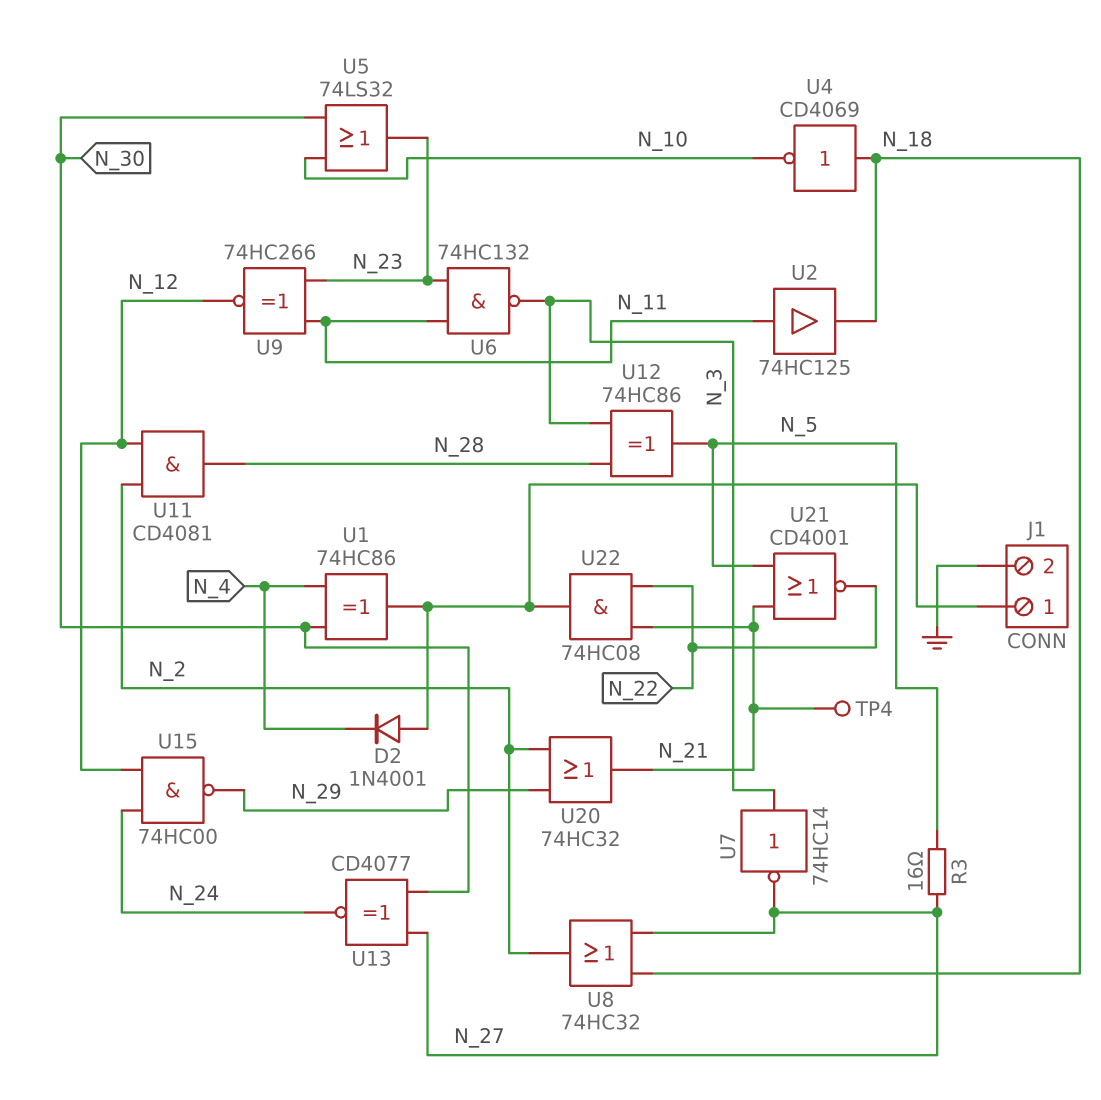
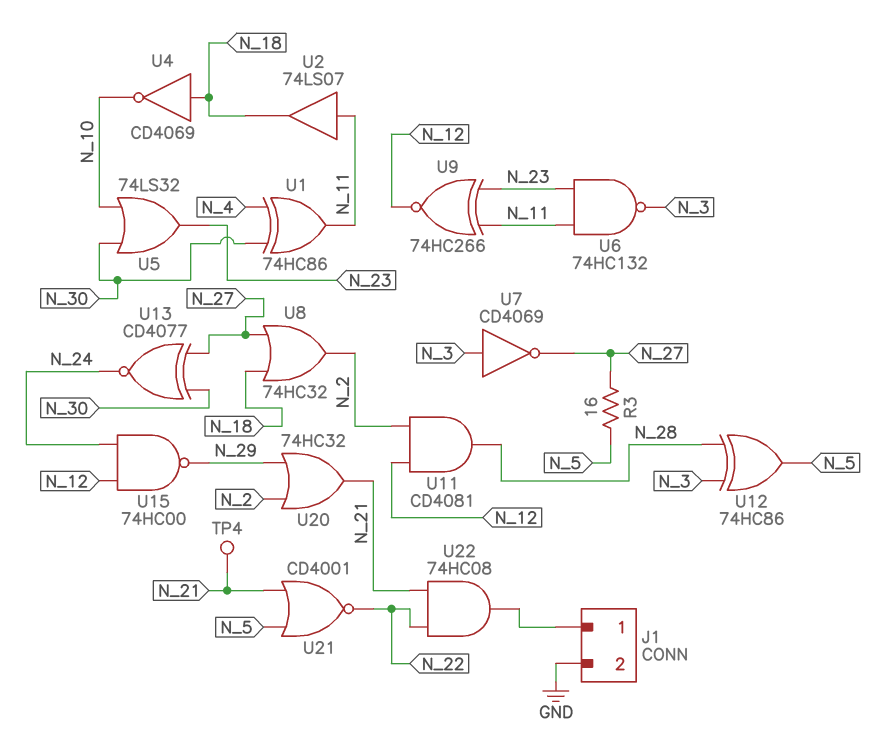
D2: diode 1N4001 (A J1/1, K N_4) -> none
U1: XOR 74HC86 (in N_4, in N_30, out J1/1) -> XOR 74HC86 (in N_4, in N_30, out N_11)
U2: buffer 74HC125 (in N_11, out N_18) -> buffer 74LS07 (in N_11, out N_18)
U7: NOT 74HC14 (in N_3, out N_27) -> NOT CD4069 (in N_3, out N_27)

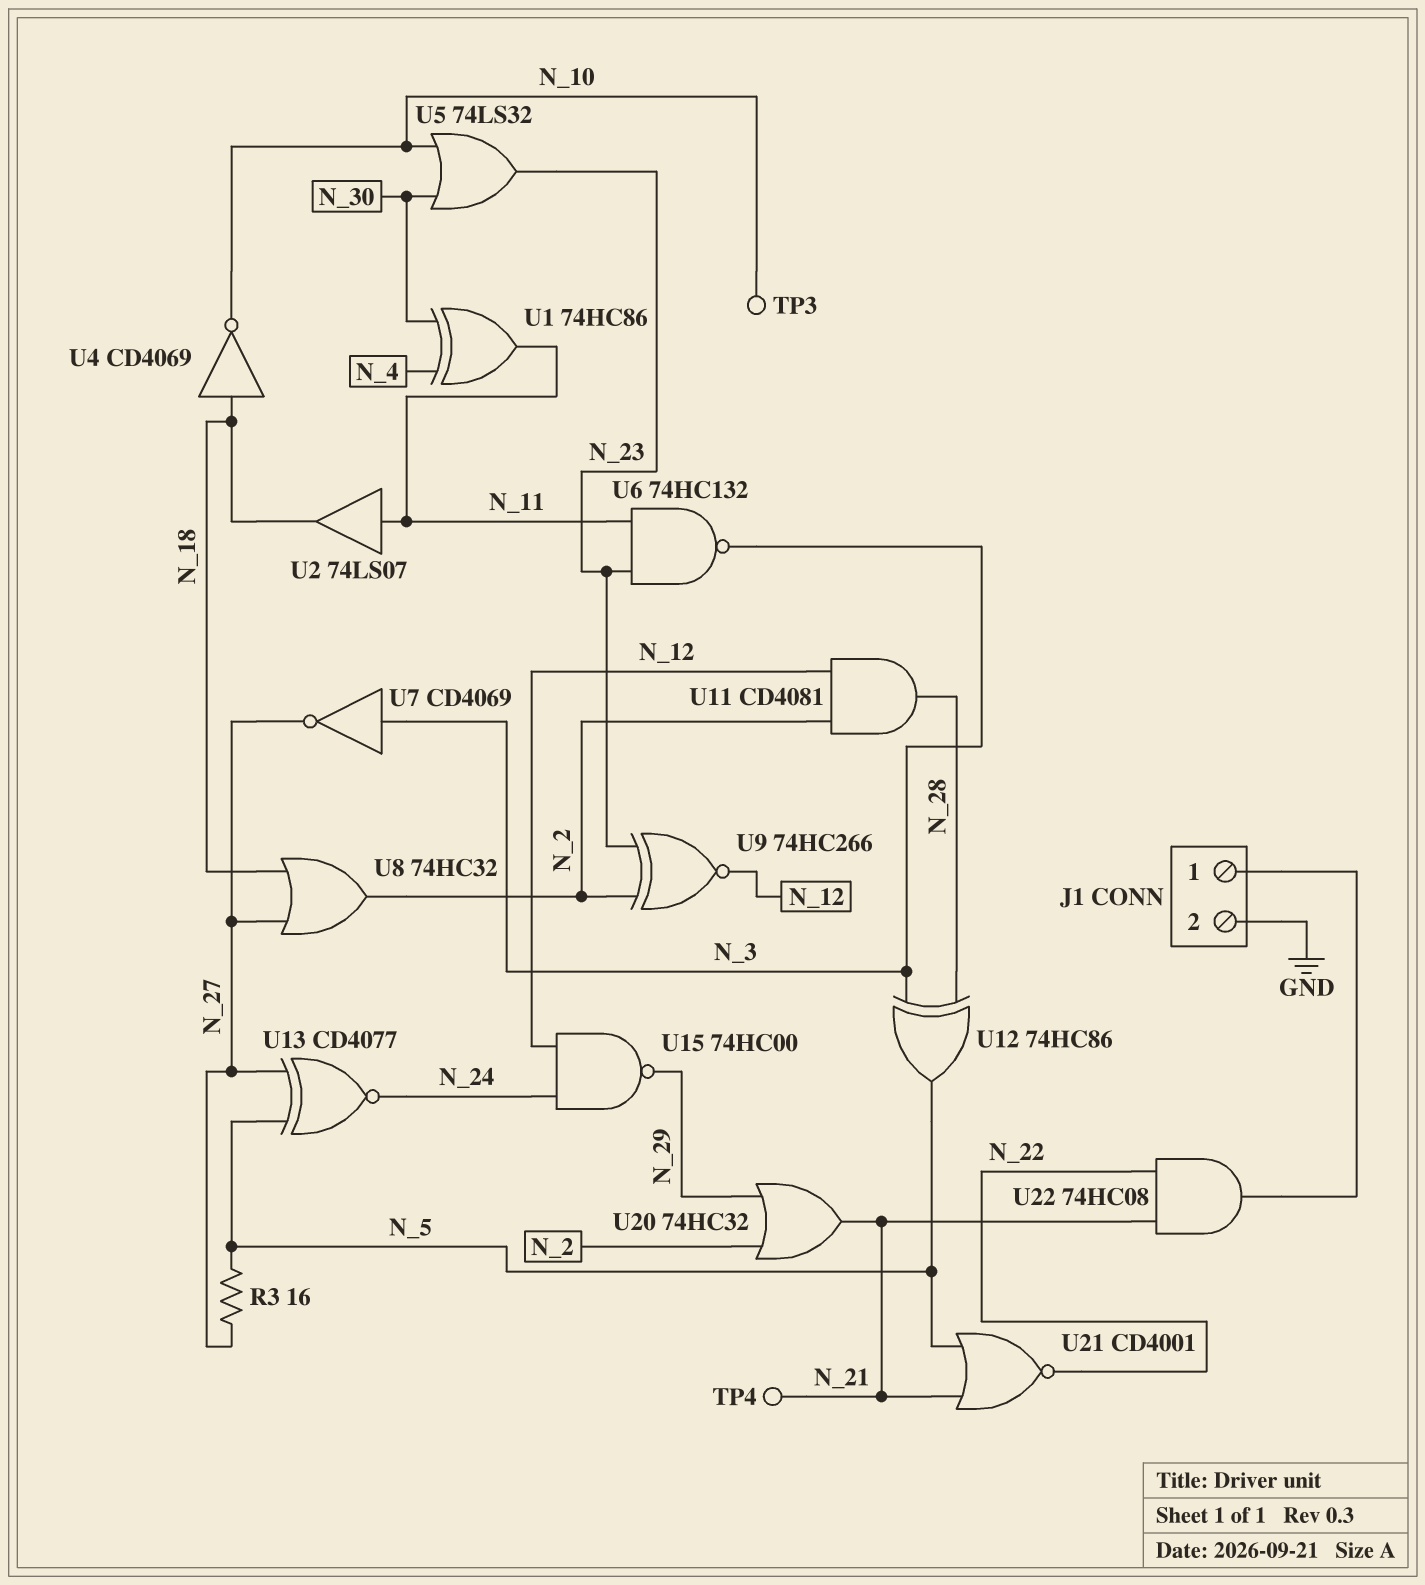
TP3: none -> test point (N_10)
U9: XNOR 74HC266 (in N_11, in N_23, out N_12) -> XNOR 74HC266 (in N_2, in N_23, out N_12)
U13: XNOR CD4077 (in N_27, in N_30, out N_24) -> XNOR CD4077 (in N_5, in N_27, out N_24)

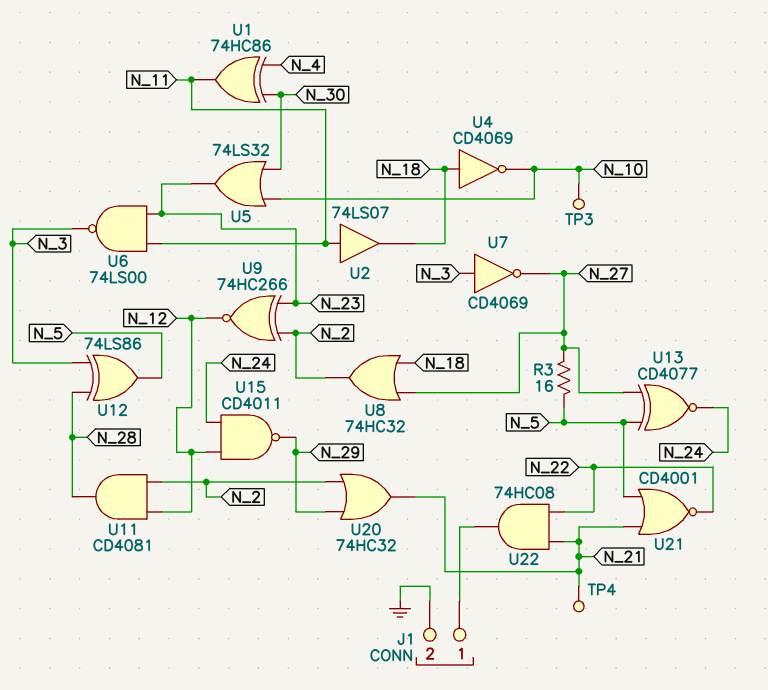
U6: NAND 74HC132 (in N_11, in N_23, out N_3) -> NAND 74LS00 (in N_11, in N_23, out N_3)
U12: XOR 74HC86 (in N_3, in N_28, out N_5) -> XOR 74LS86 (in N_3, in N_28, out N_5)
U15: NAND 74HC00 (in N_12, in N_24, out N_29) -> NAND CD4011 (in N_12, in N_24, out N_29)

